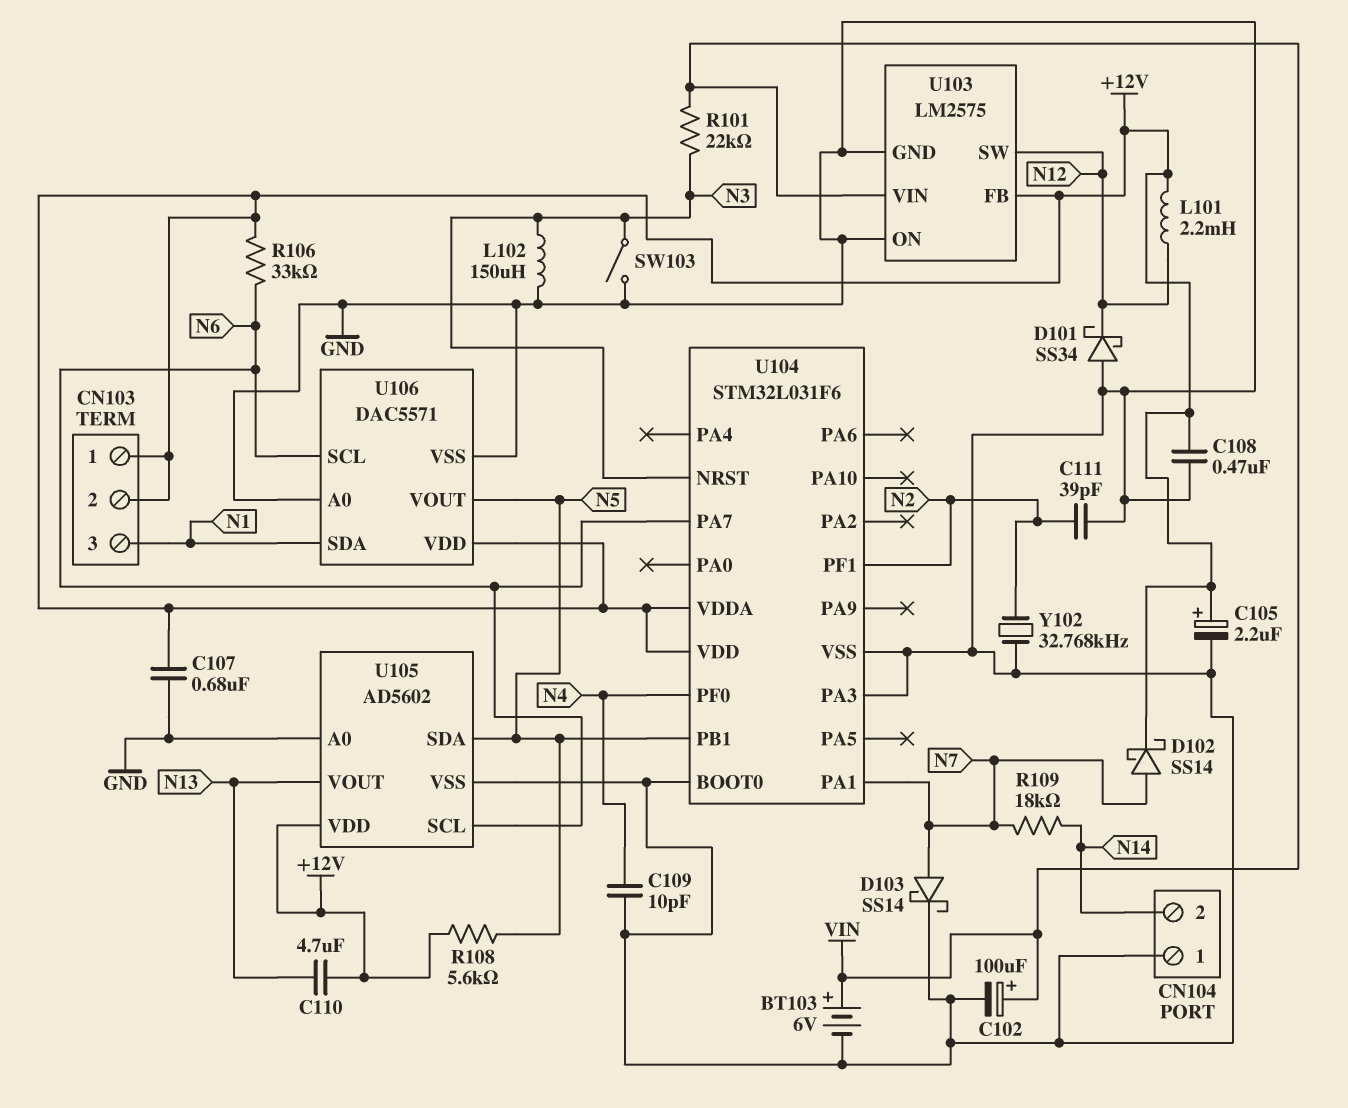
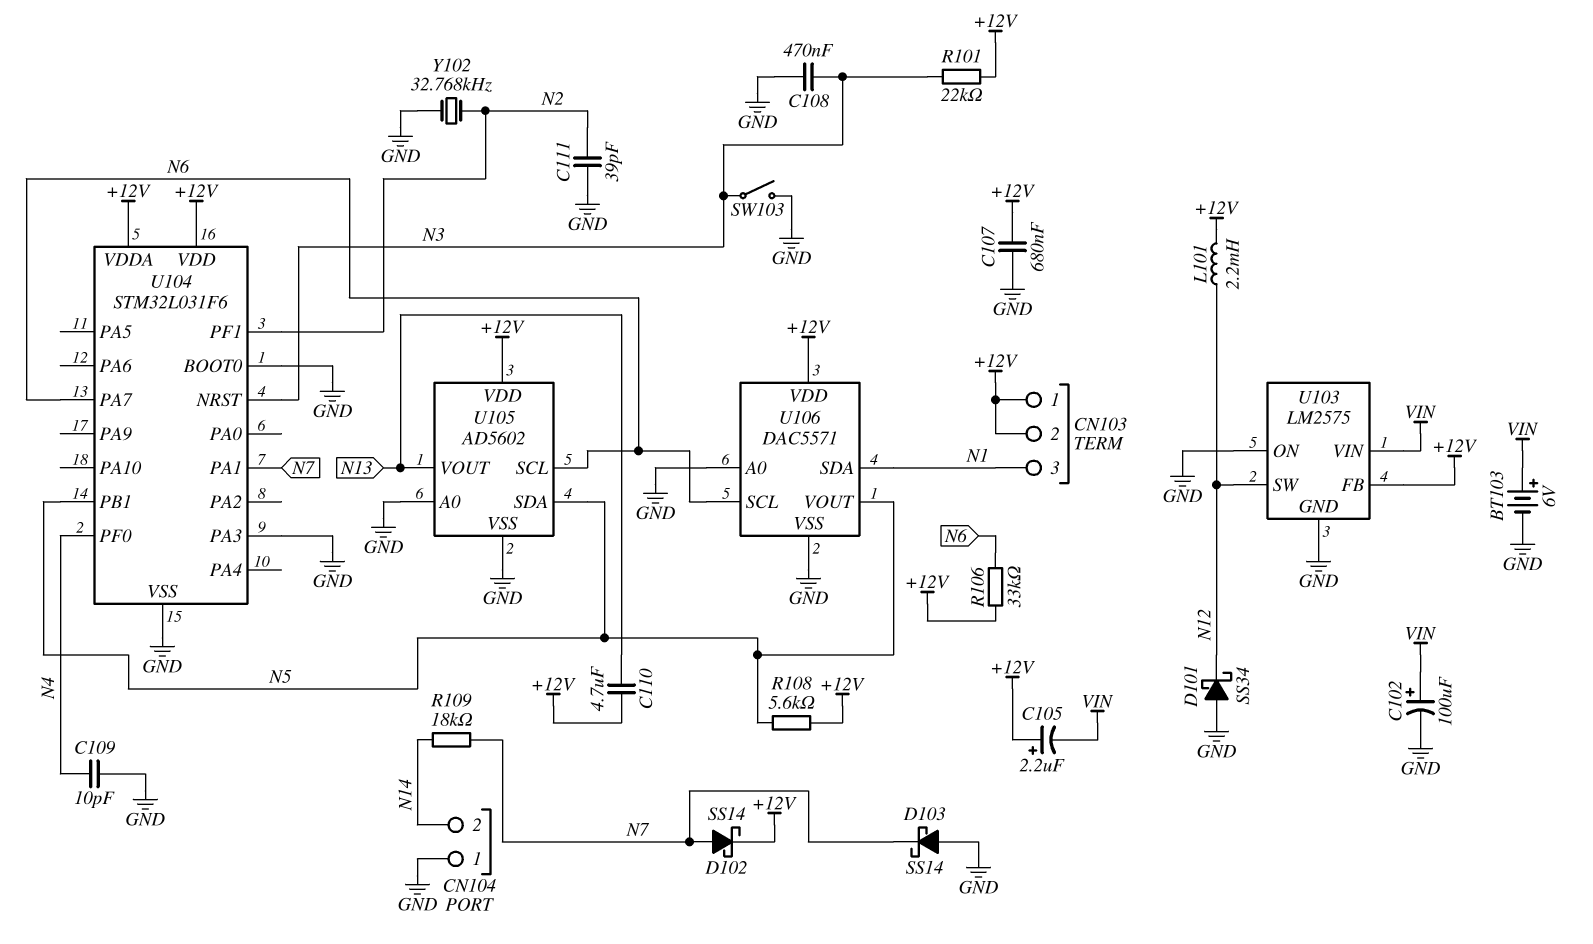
C105: 2.2uF (plus +12V, minus GND) -> 2.2uF (plus +12V, minus VIN)
C108: 470nF (+12V, GND) -> 470nF (GND, N3)
D103: schottky SS14 (A N7, K GND) -> schottky SS14 (A GND, K N7)
L102: 150uH (GND, N3) -> none
R101: 22k (N3, VIN) -> 22k (+12V, N3)

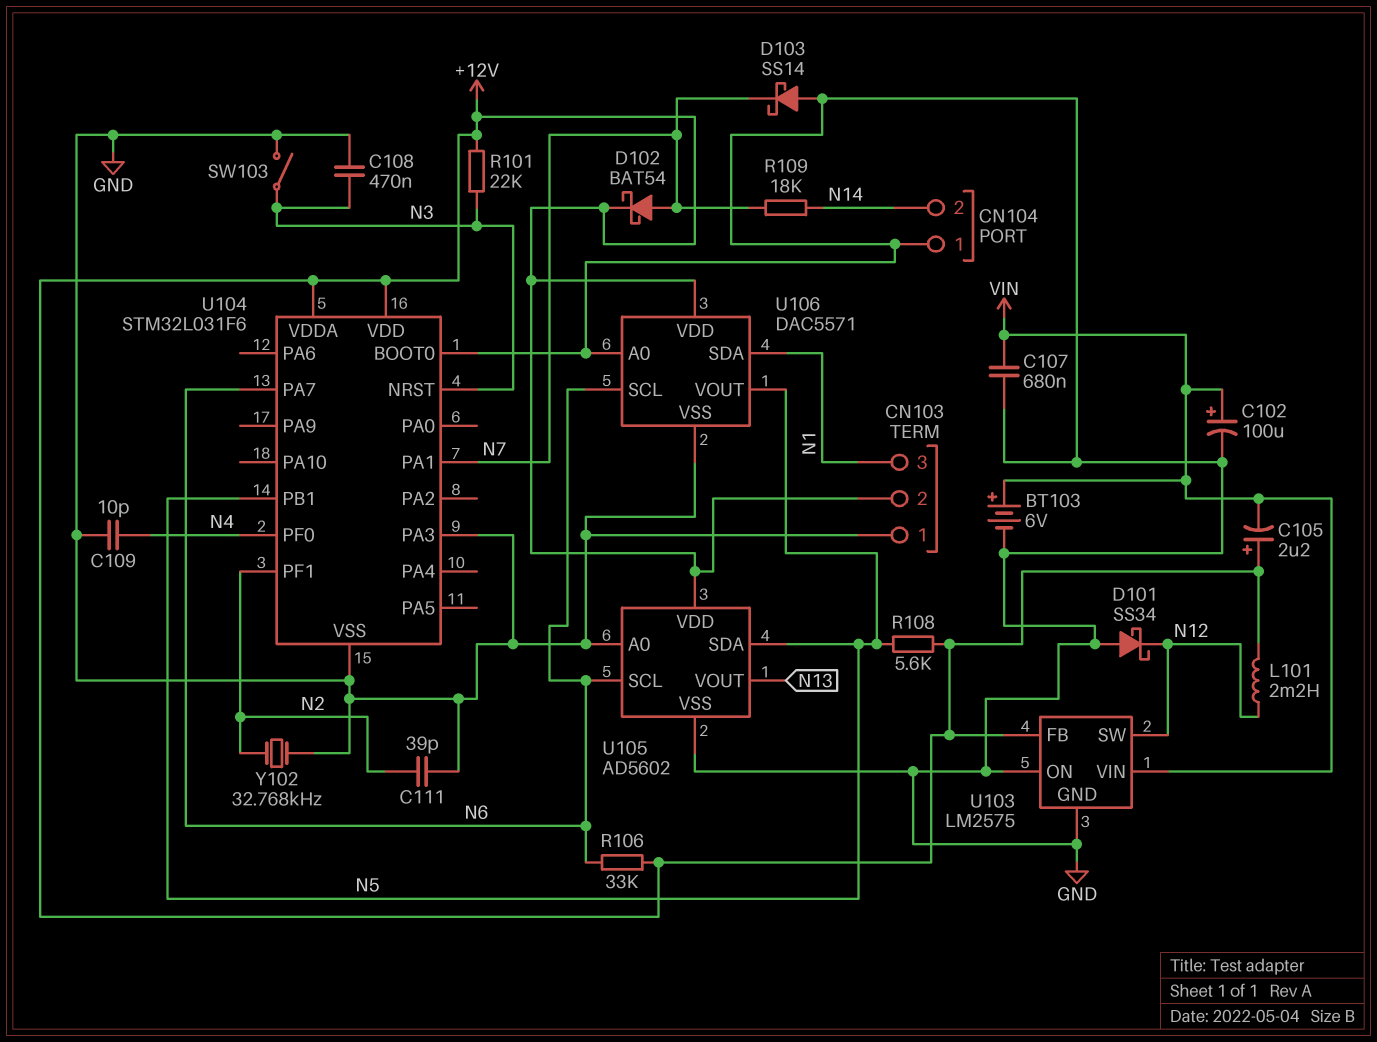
C107: 680nF (+12V, GND) -> 680nF (GND, VIN)
C110: 4.7uF (+12V, N13) -> none
CN103 pin 1: +12V -> GND
D102: schottky SS14 (A N7, K +12V) -> schottky BAT54 (A N7, K +12V)

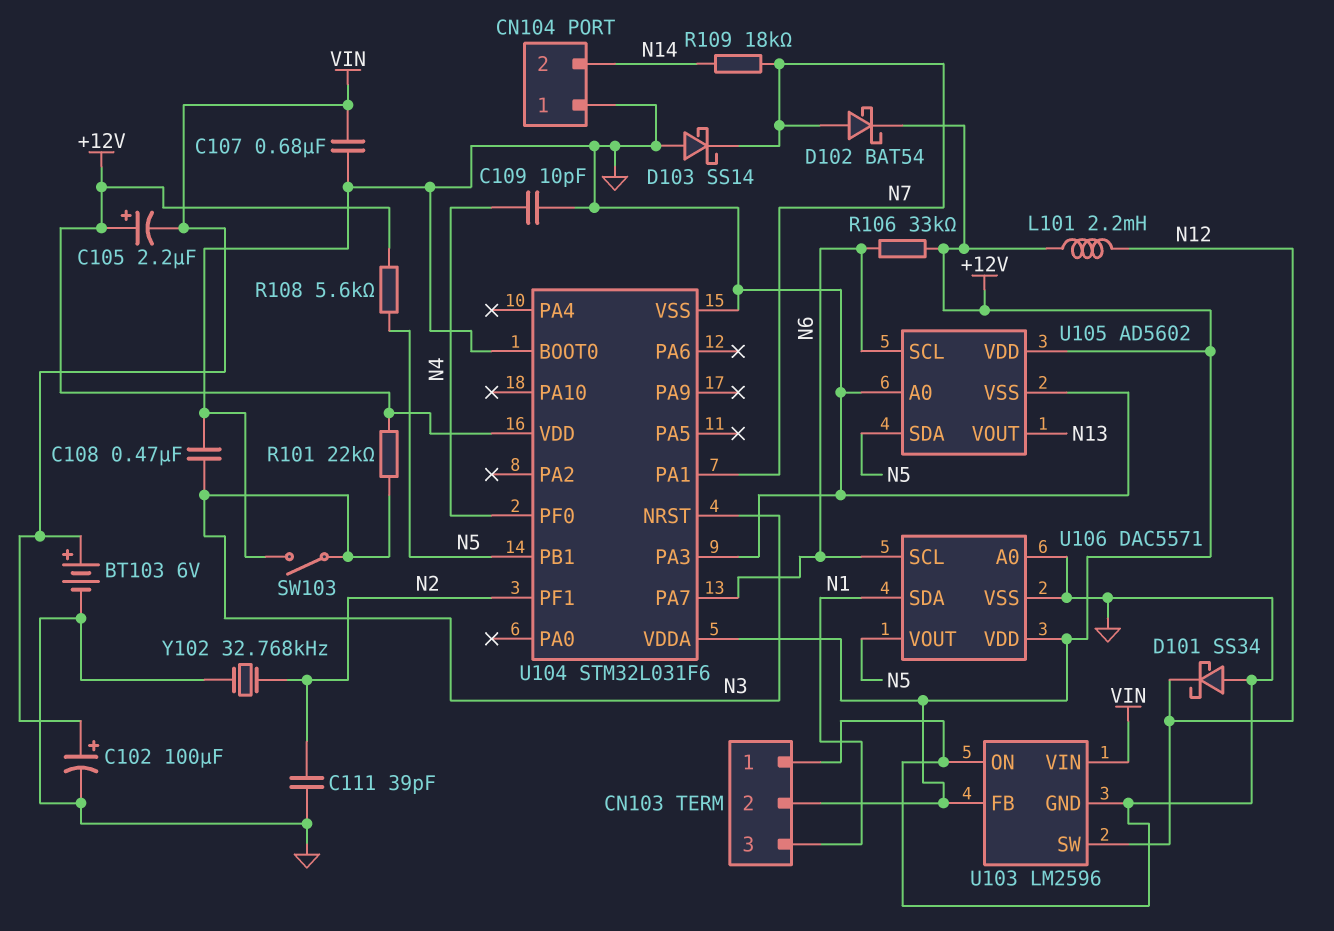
U103: LM2575 -> LM2596

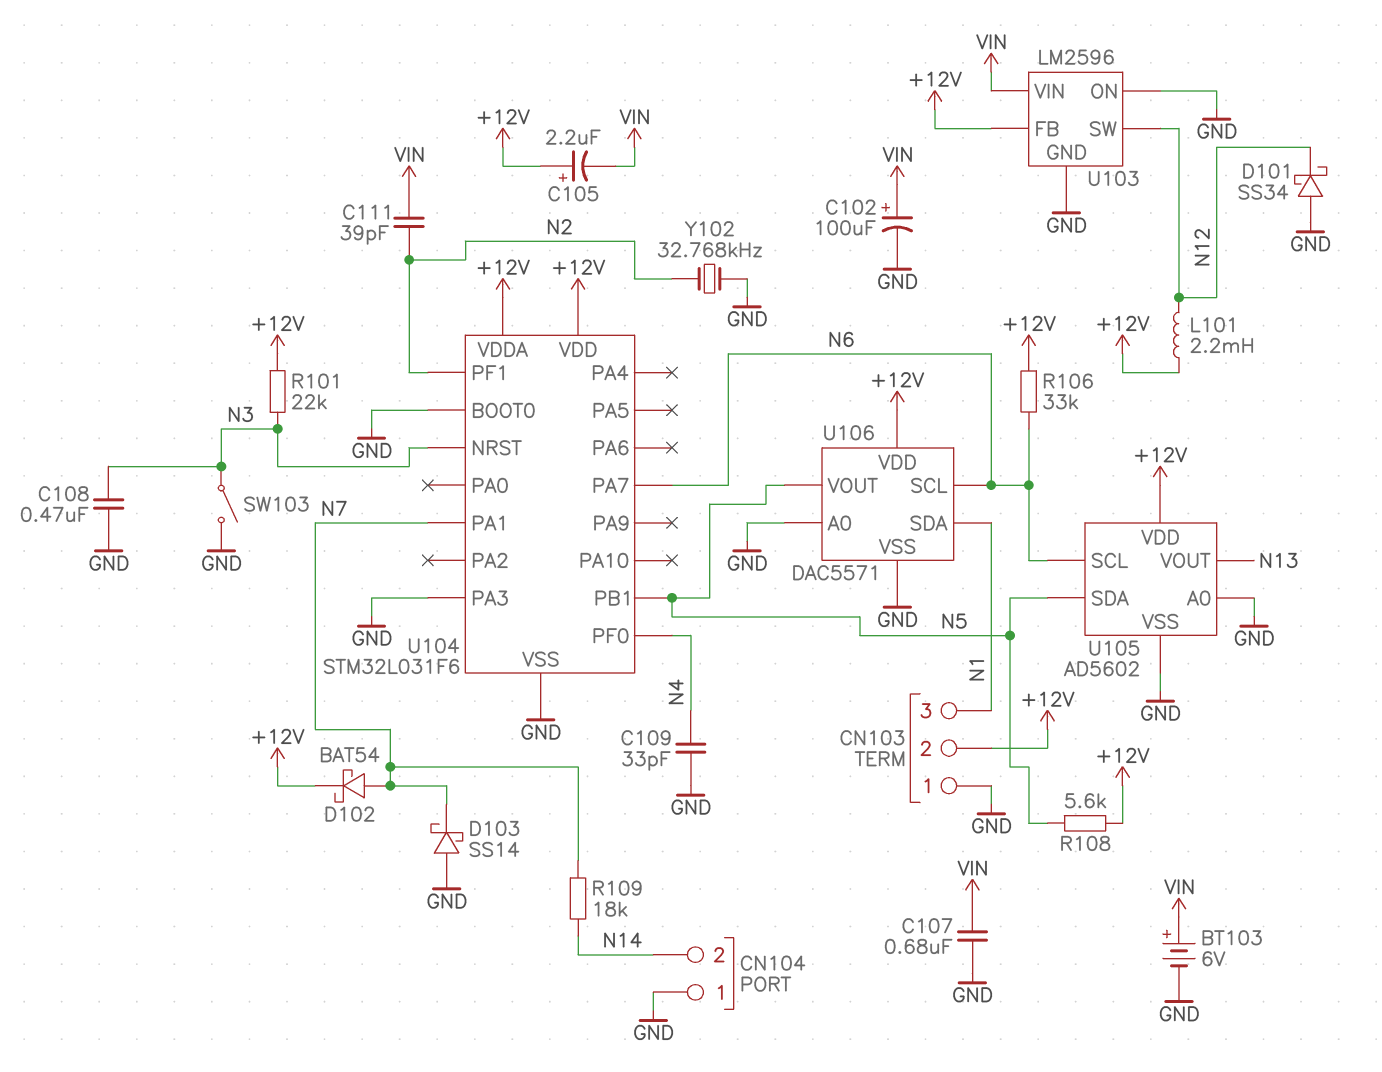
C109: 10pF (GND, N4) -> 33pF (GND, N4)
C111: 39pF (GND, N2) -> 39pF (N2, VIN)

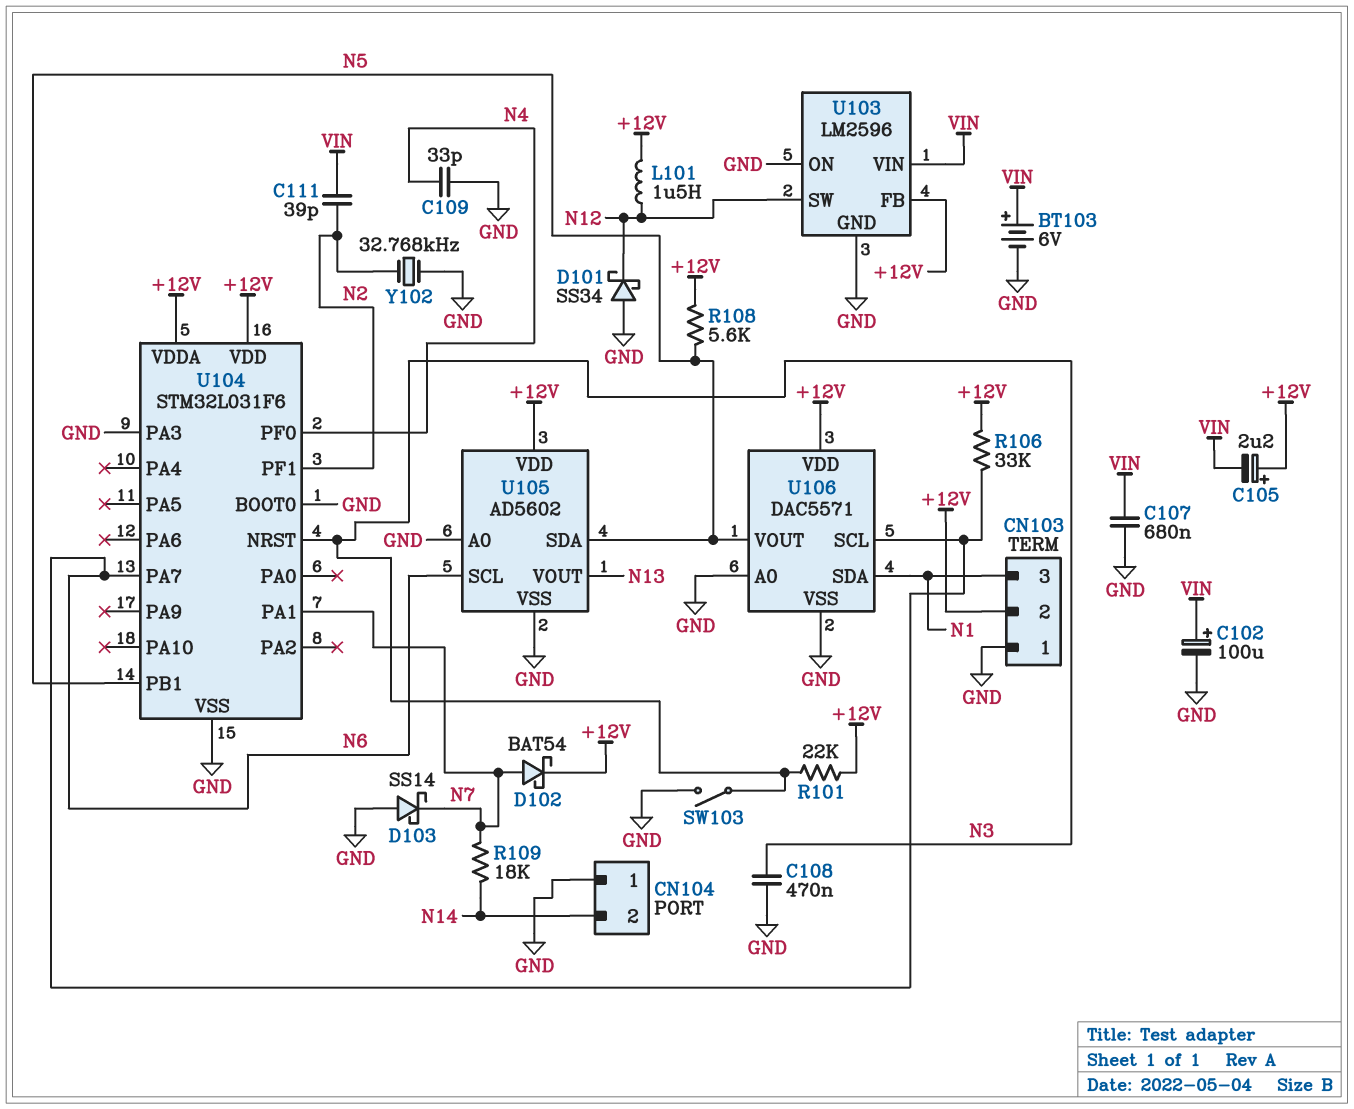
L101: 2.2mH (+12V, N12) -> 1.5uH (+12V, N12)

